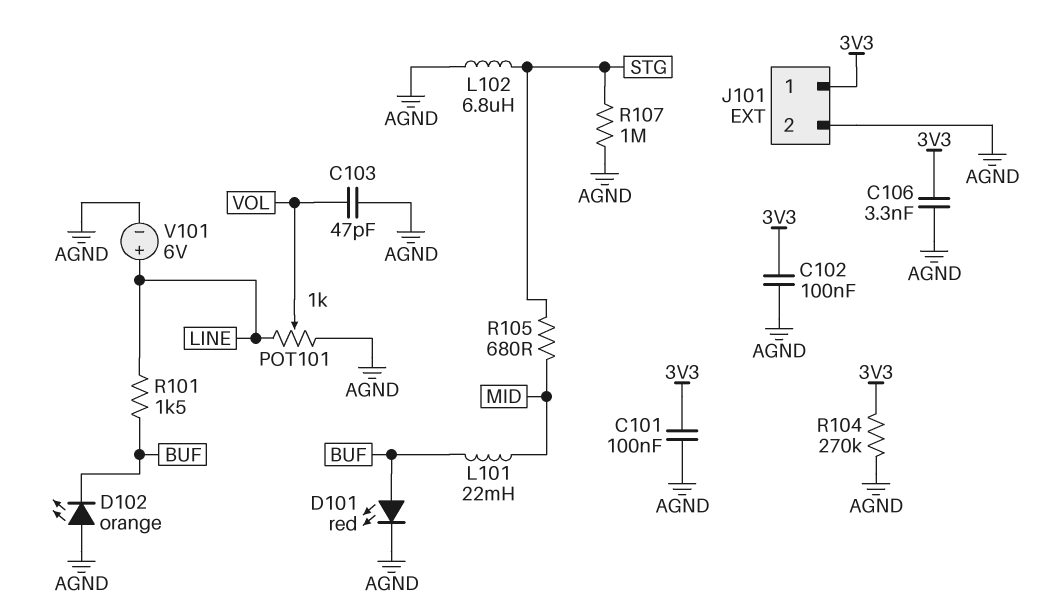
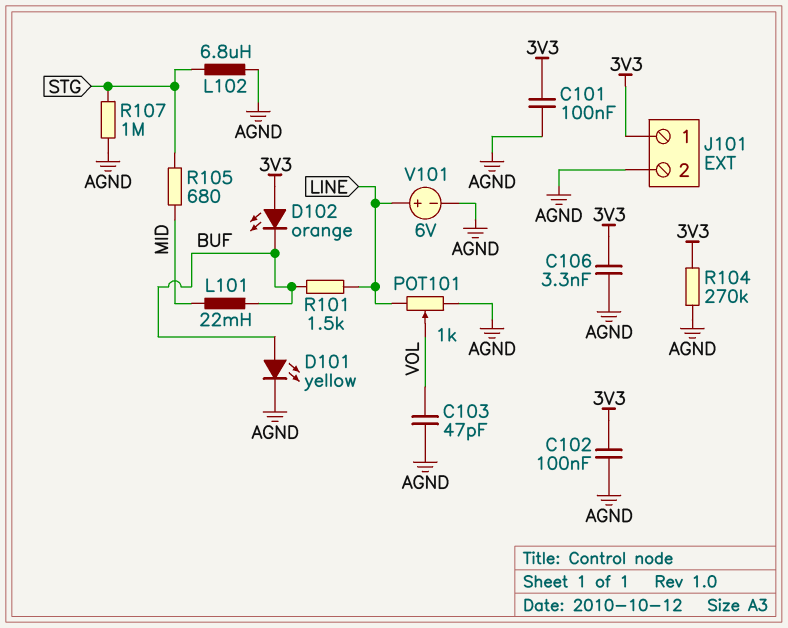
D101: LED red (A BUF, K AGND) -> LED yellow (A BUF, K AGND)
D102: LED orange (A AGND, K BUF) -> LED orange (A 3V3, K BUF)

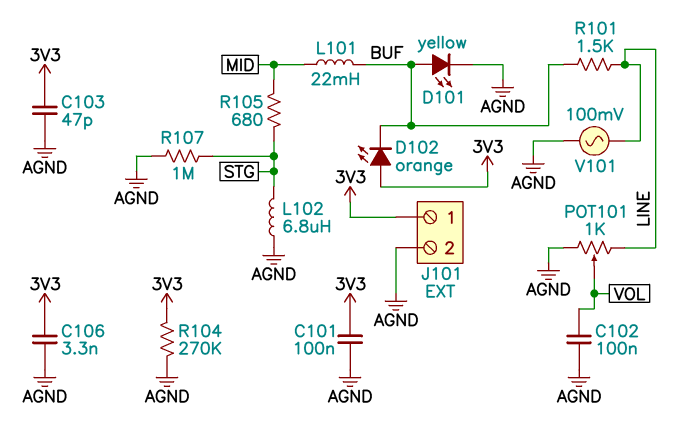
C102: 100nF (3V3, AGND) -> 100nF (AGND, VOL)
C103: 47pF (AGND, VOL) -> 47pF (3V3, AGND)
V101: 6V (plus LINE, minus AGND) -> AC 100mV (AGND, LINE)

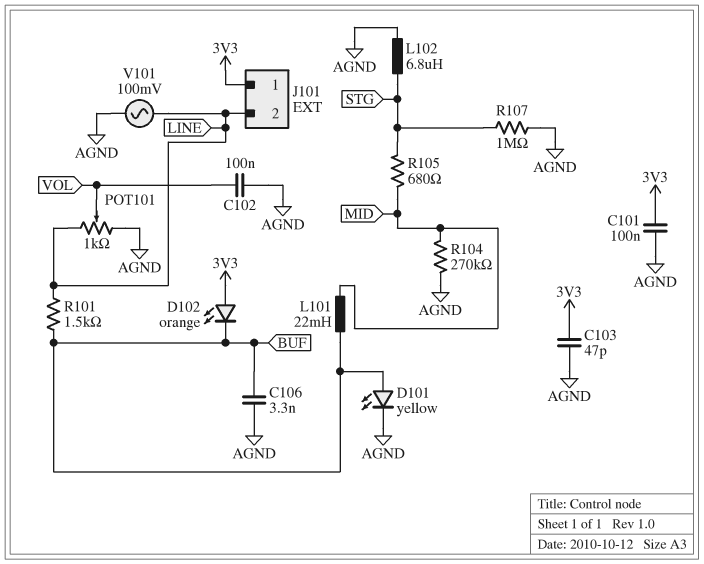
C106: 3.3nF (3V3, AGND) -> 3.3nF (AGND, BUF)
J101 pin 2: AGND -> LINE
R104: 270k (3V3, AGND) -> 270k (AGND, MID)

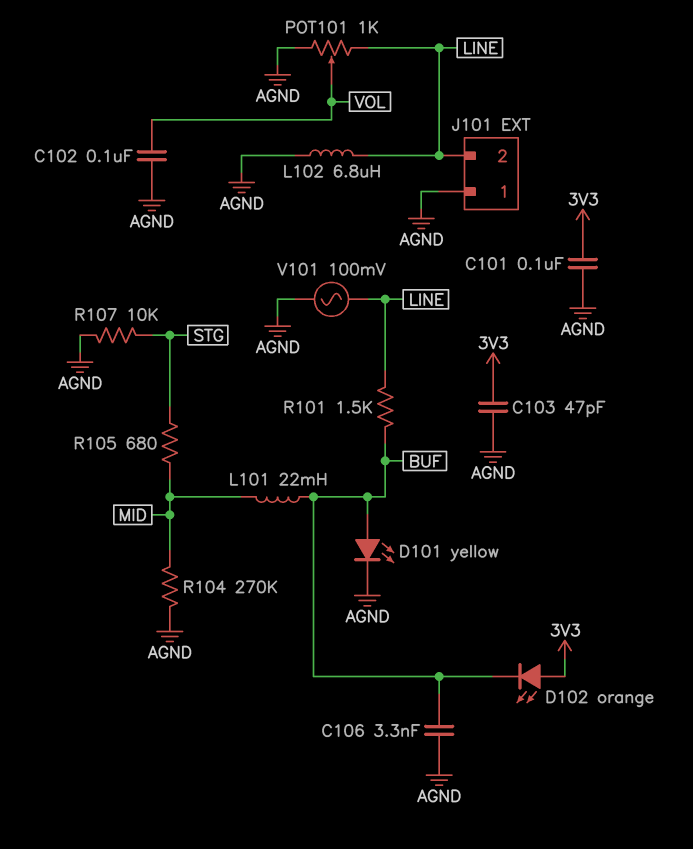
J101 pin 1: 3V3 -> AGND
L102: 6.8uH (AGND, STG) -> 6.8uH (AGND, LINE)
R107: 1M (AGND, STG) -> 10k (AGND, STG)

